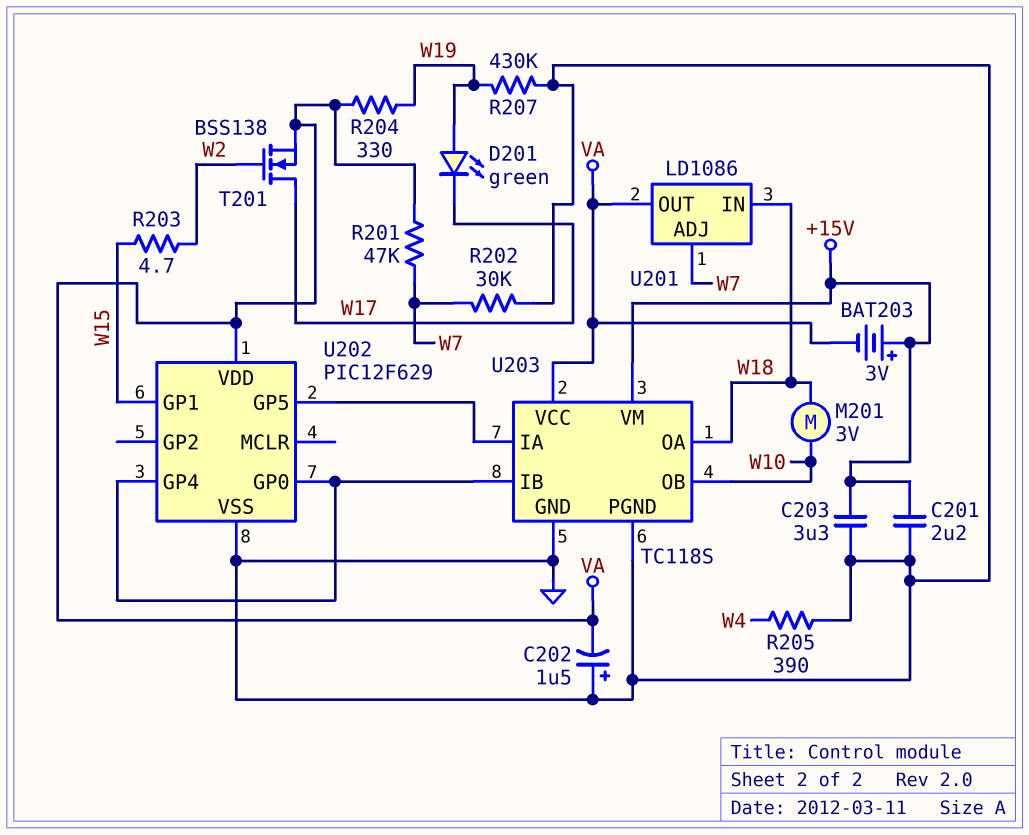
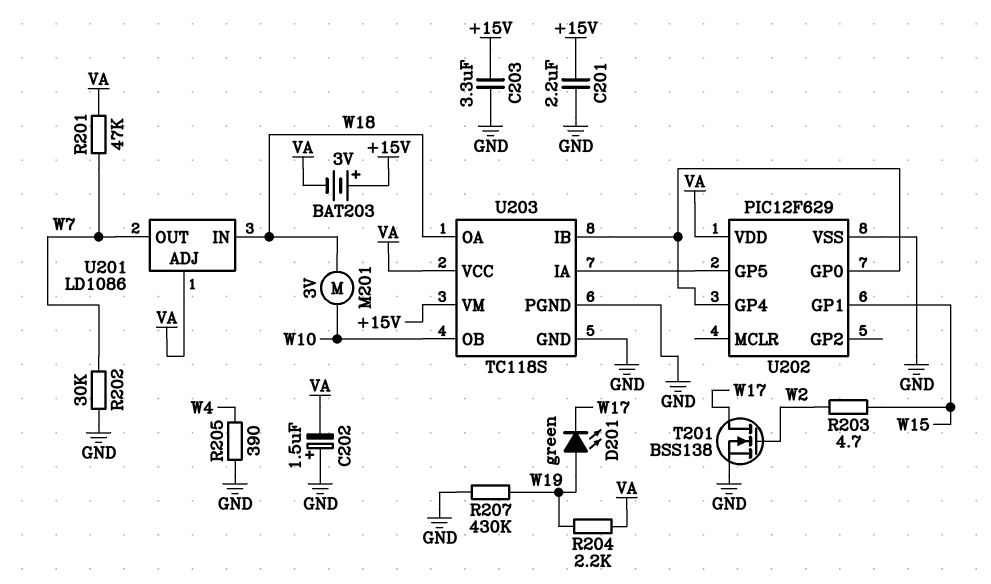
R204: 330 (VA, W19) -> 2.2k (VA, W19)
T201: NMOS BSS138 (G W2, D W17, S VA) -> NMOS BSS138 (G W2, D W17, S GND)
U201 pin ADJ: W7 -> VA
U201 pin OUT: VA -> W7

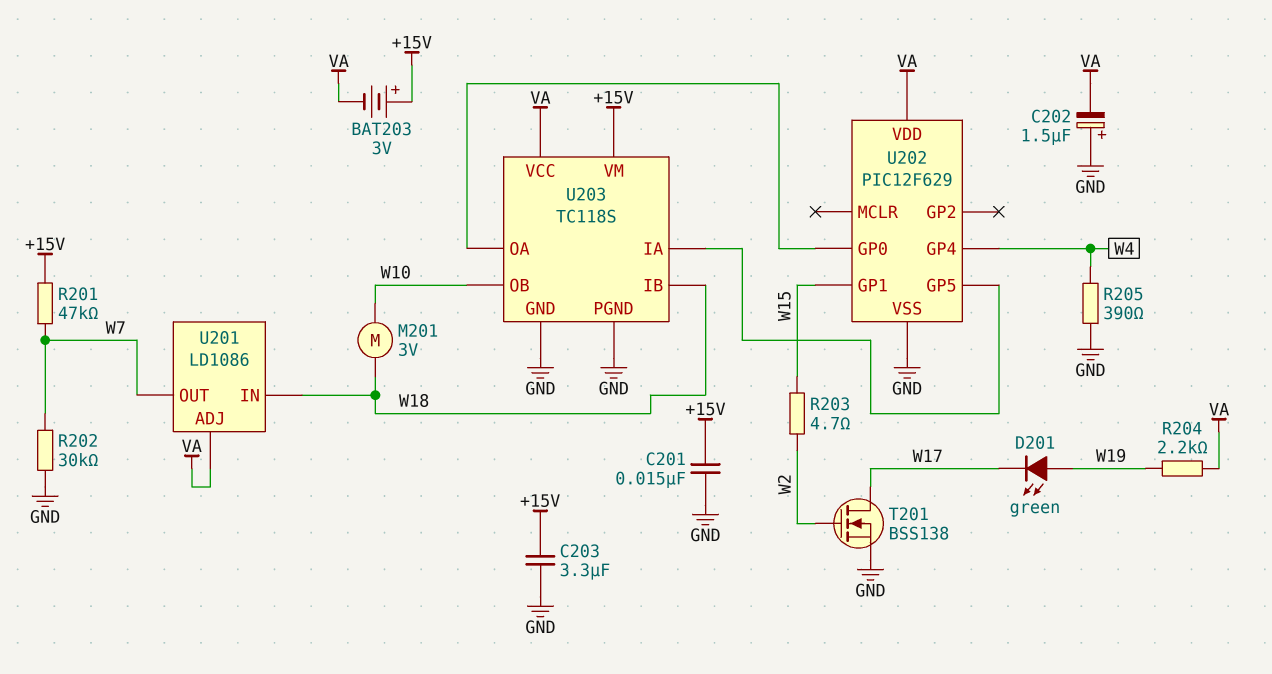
C201: 2.2uF (+15V, GND) -> 15nF (+15V, GND)
R201: 47k (VA, W7) -> 47k (+15V, W7)
R207: 430k (GND, W19) -> none
U202 pin GP4: U202/GP0 -> W4
U203 pin IB: U202/GP0 -> W18
U203 pin OA: W18 -> U202/GP0

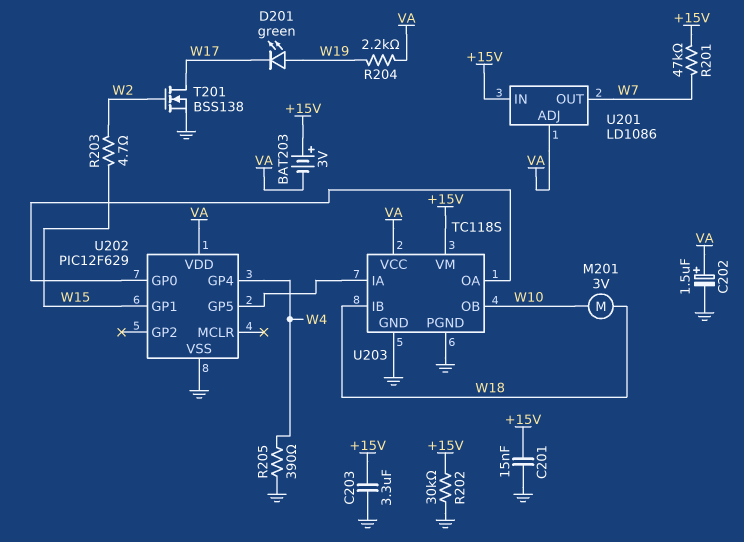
C202: 1.5uF (plus GND, minus VA) -> 1.5uF (plus VA, minus GND)
R202: 30k (GND, W7) -> 30k (+15V, GND)
U201 pin IN: W18 -> +15V

